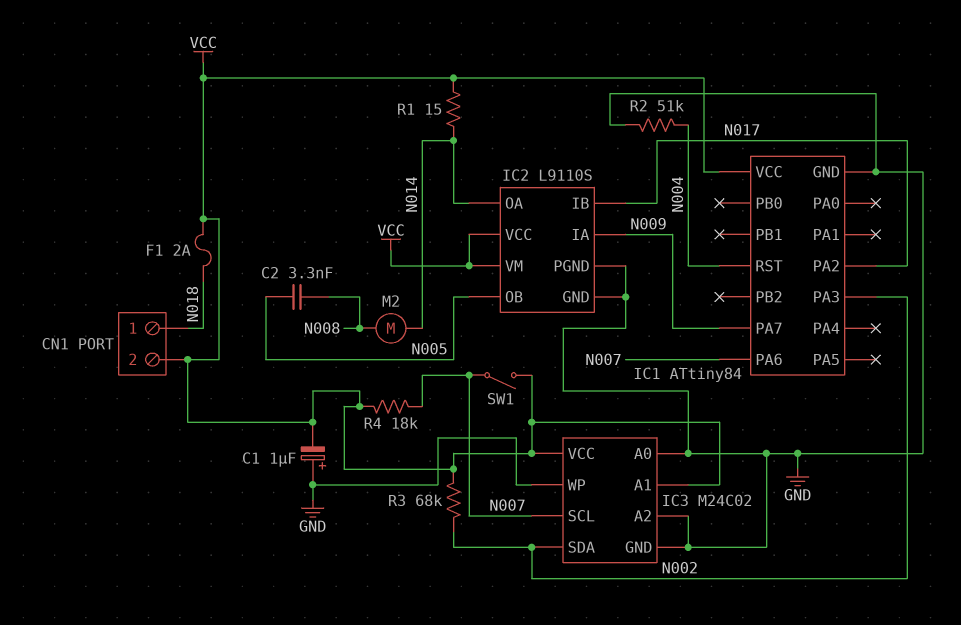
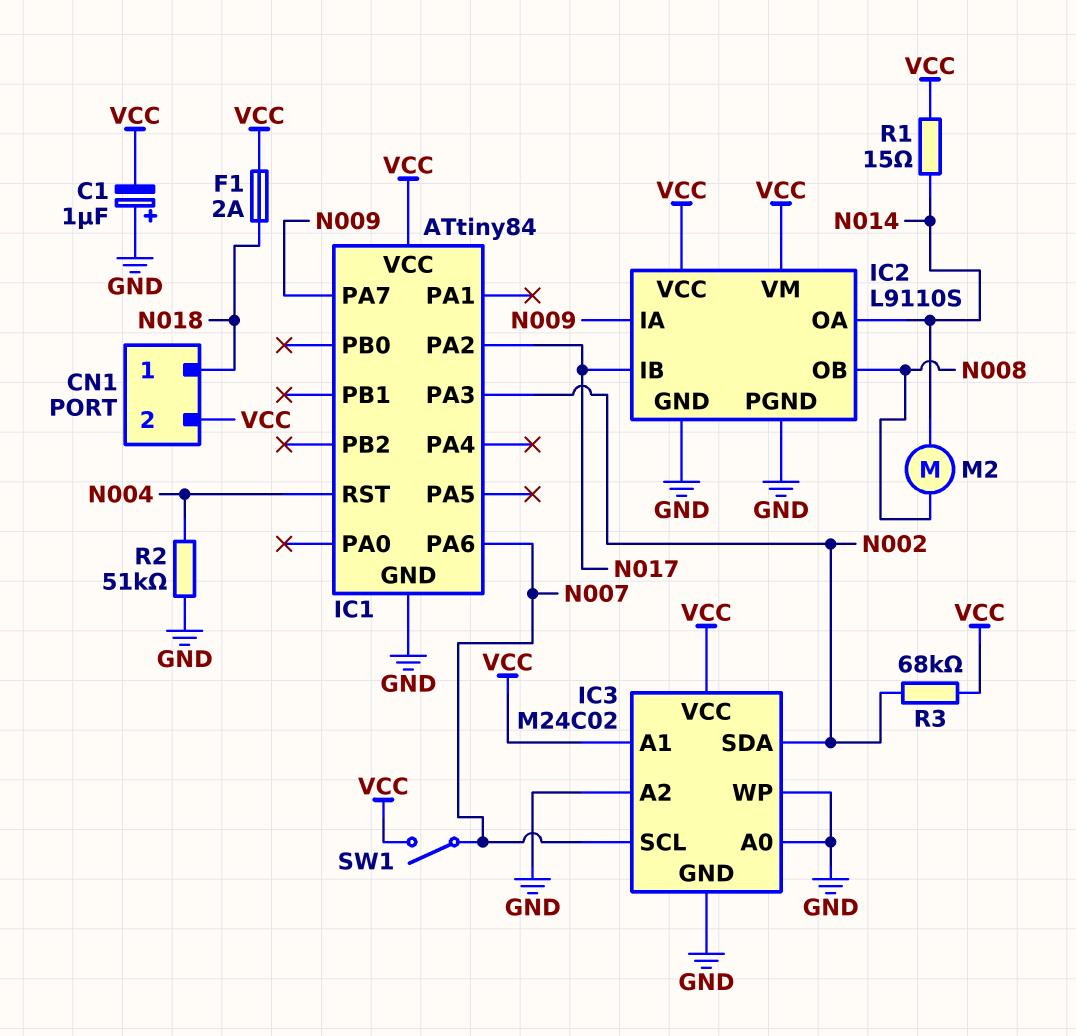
C2: 3.3nF (N005, N008) -> none
IC2 pin OB: N005 -> N008
R4: 18k (N007, VCC) -> none

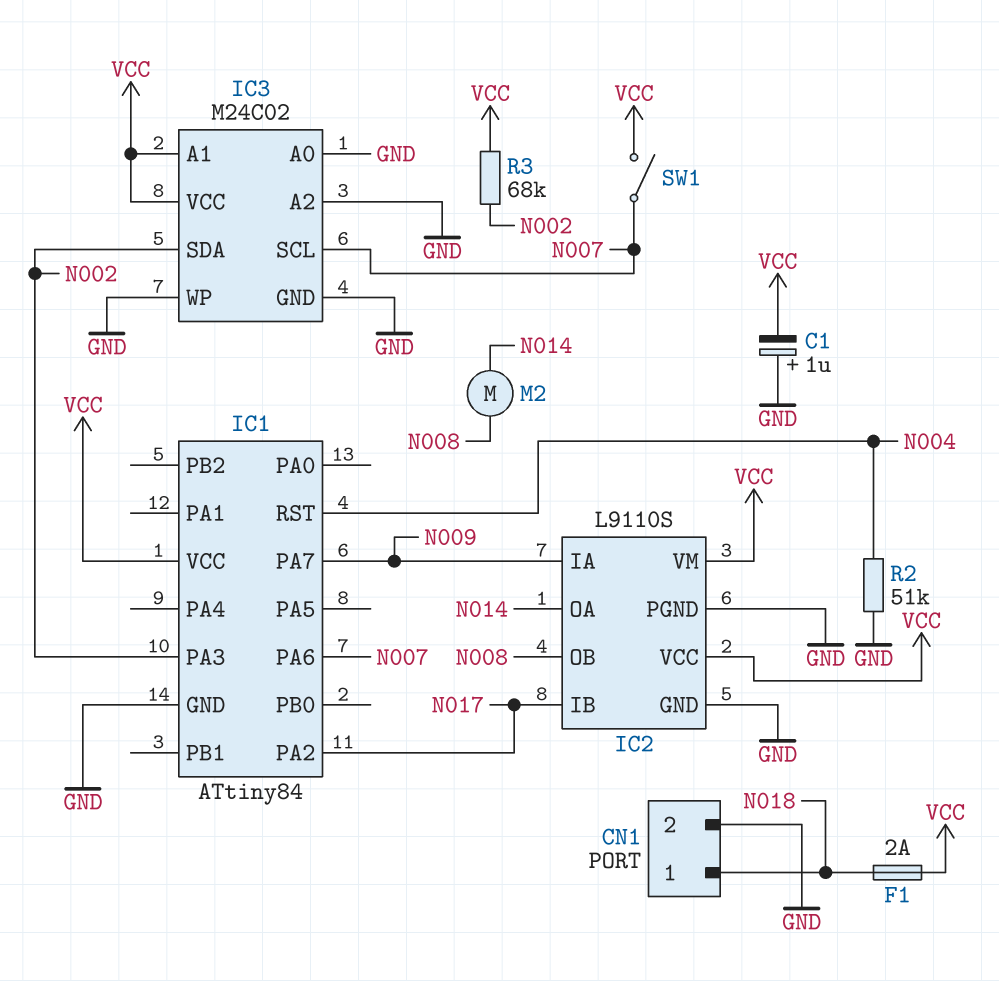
CN1 pin 2: VCC -> GND
R1: 15 (N014, VCC) -> none

